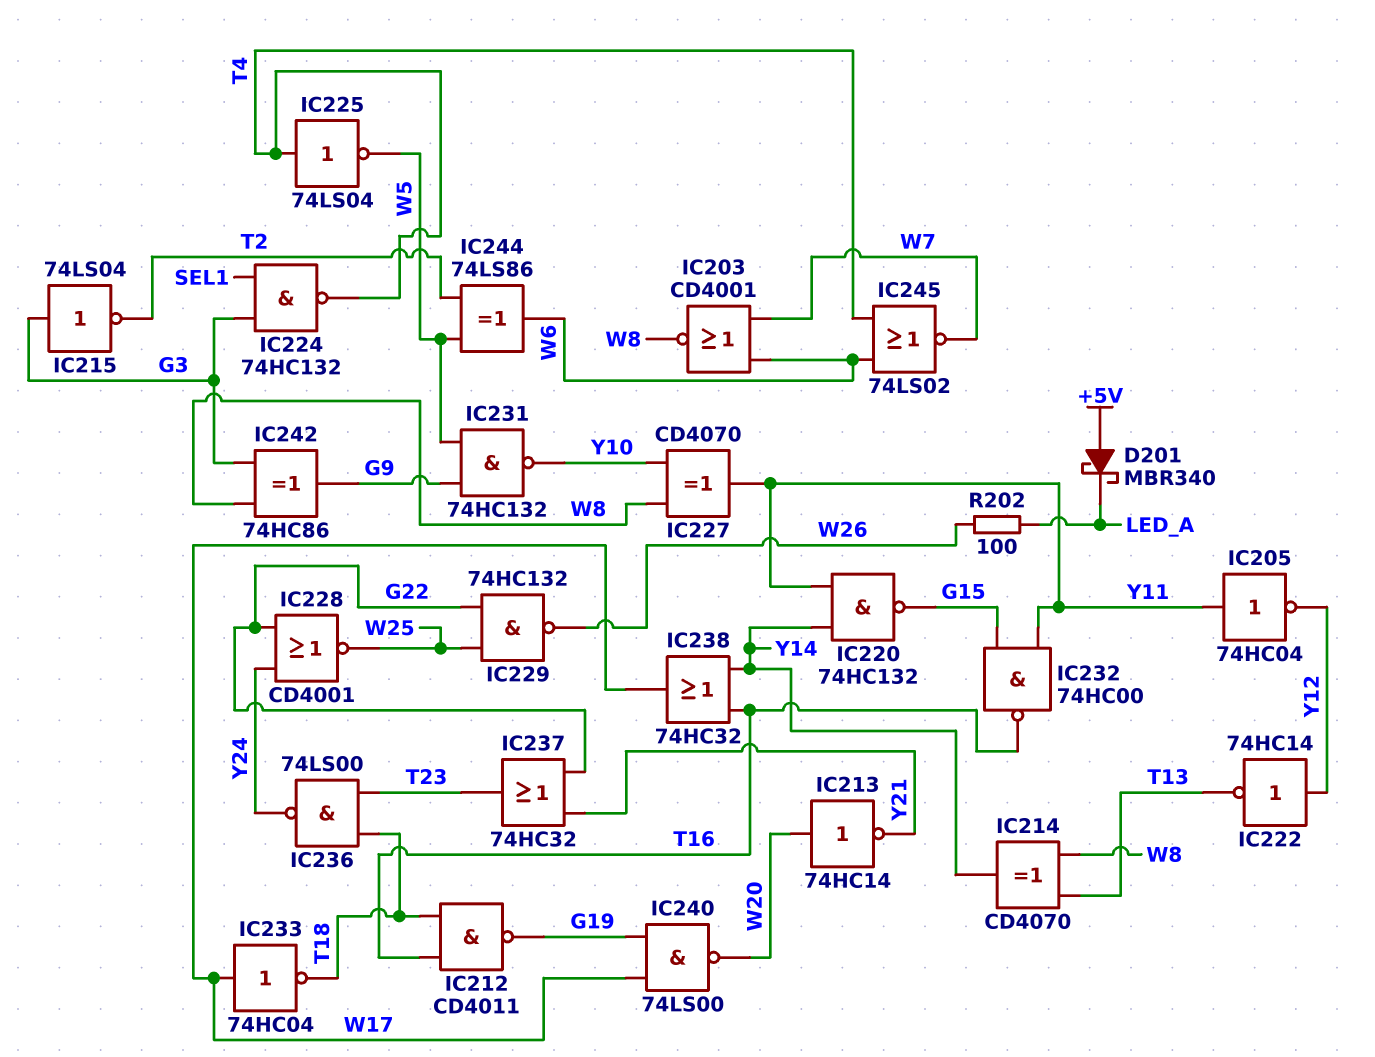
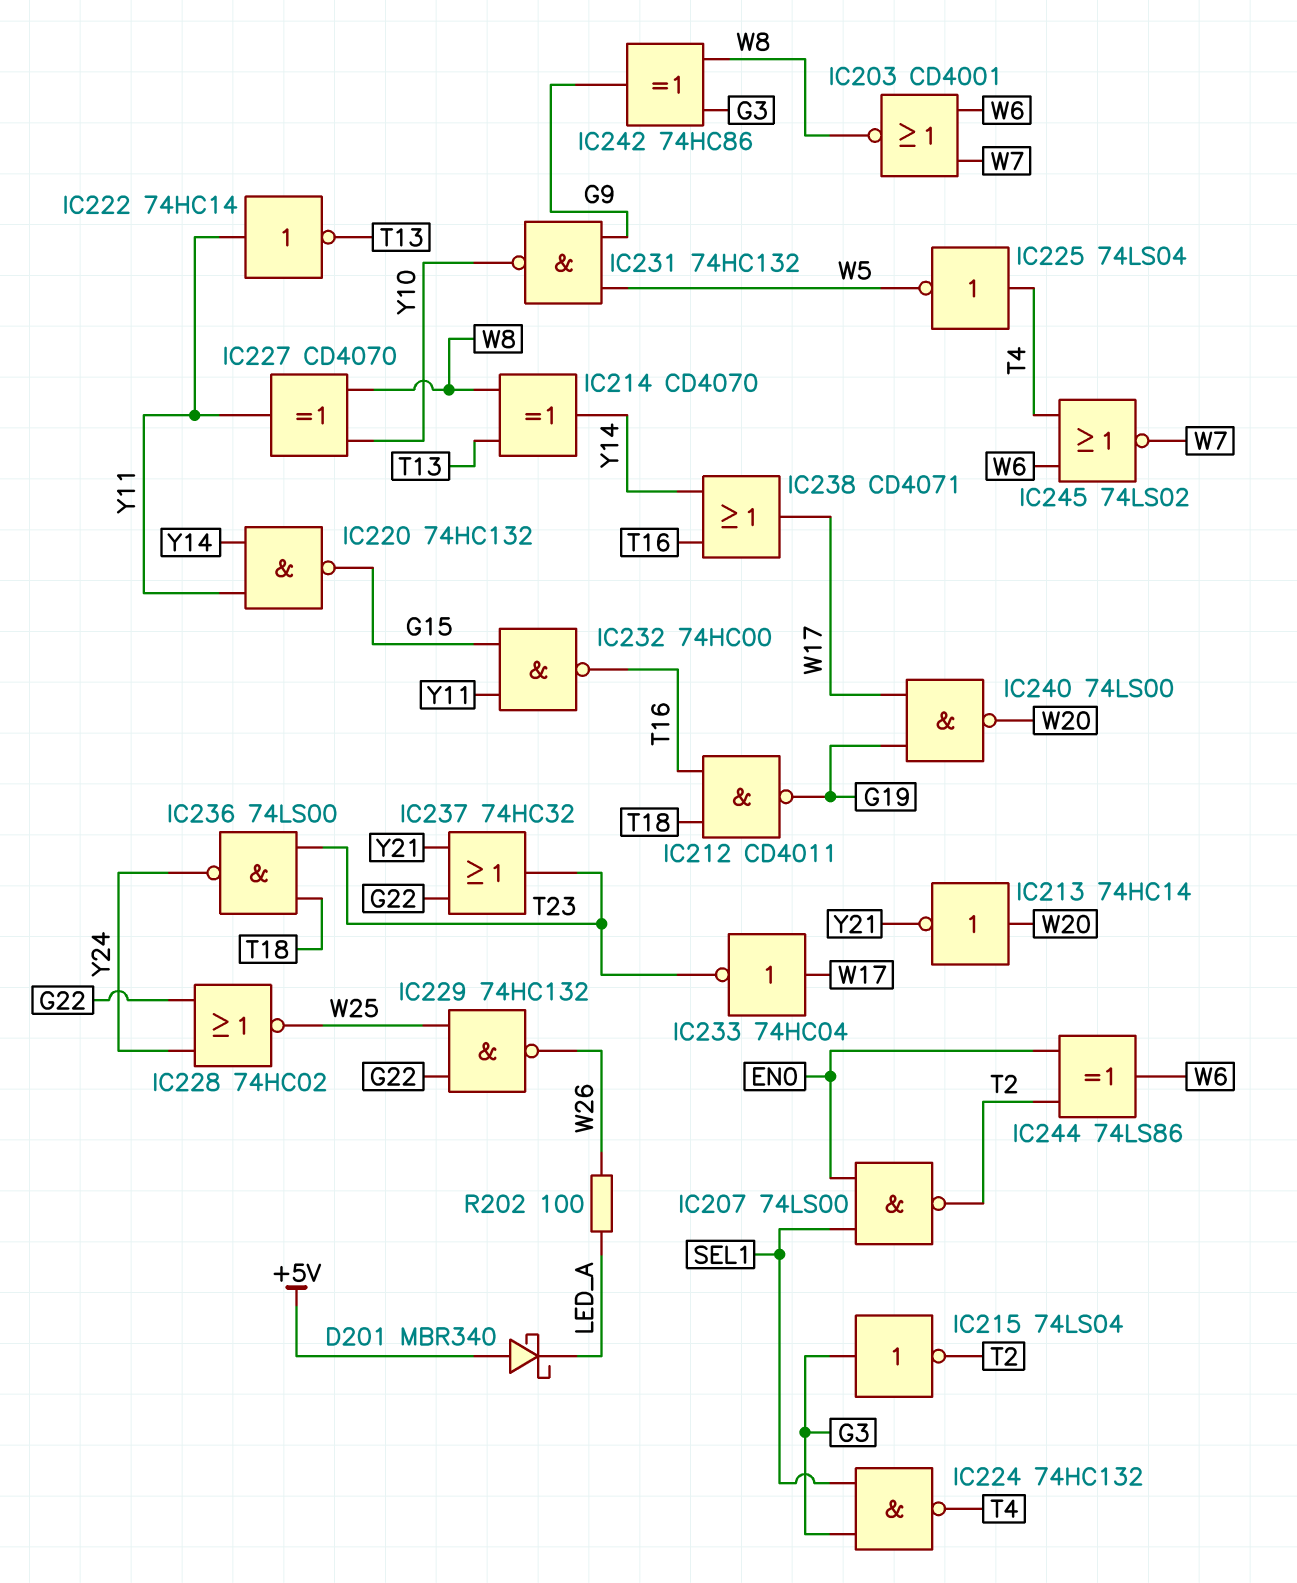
IC205: NOT 74HC04 (in Y11, out Y12) -> none
IC207: none -> NAND 74LS00 (in EN0, in SEL1, out T2)
IC222: NOT 74HC14 (in Y12, out T13) -> NOT 74HC14 (in Y11, out T13)
IC228: NOR CD4001 (in G22, in Y24, out W25) -> NOR 74HC02 (in G22, in Y24, out W25)
IC233: NOT 74HC04 (in W17, out T18) -> NOT 74HC04 (in W17, out T23)
IC238: OR 74HC32 (in T16, in Y14, out W17) -> OR CD4071 (in T16, in Y14, out W17)
IC244: XOR 74LS86 (in T2, in W5, out W6) -> XOR 74LS86 (in EN0, in T2, out W6)

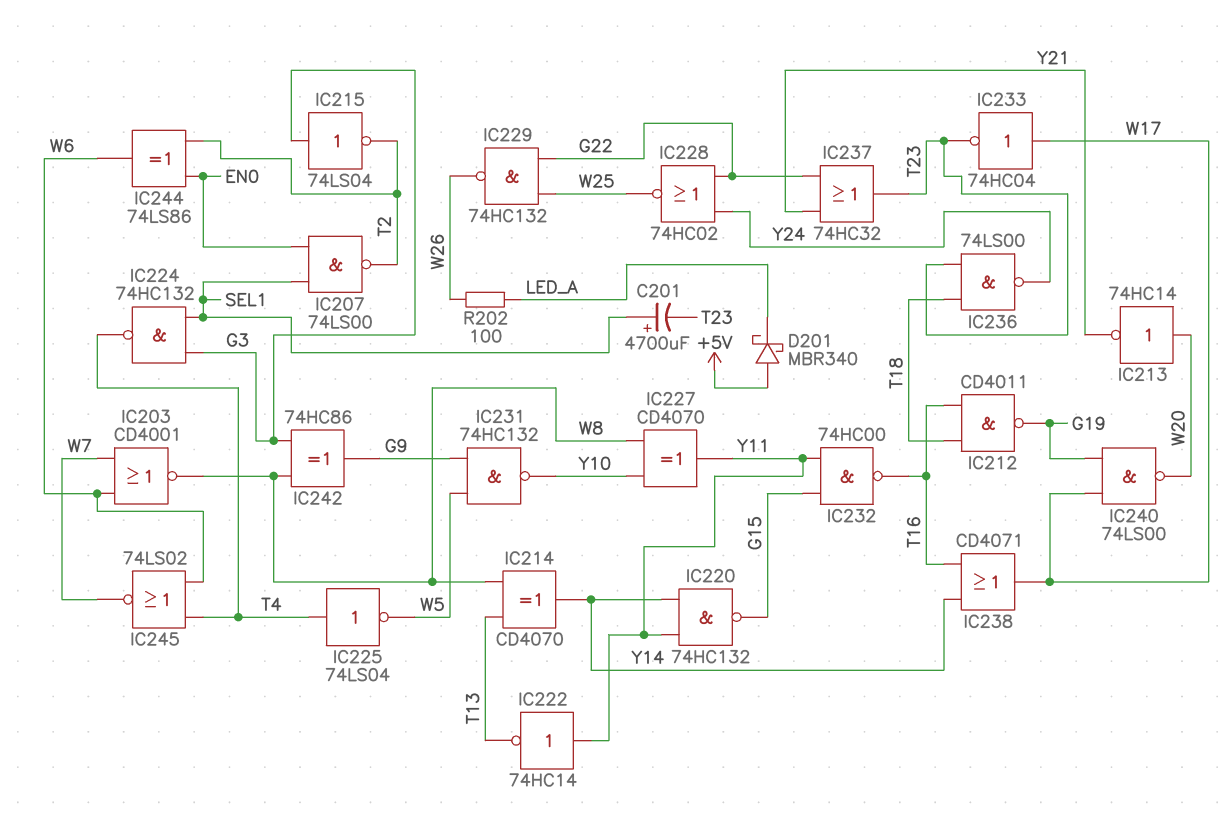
C201: none -> 4700uF (plus SEL1, minus T23)

